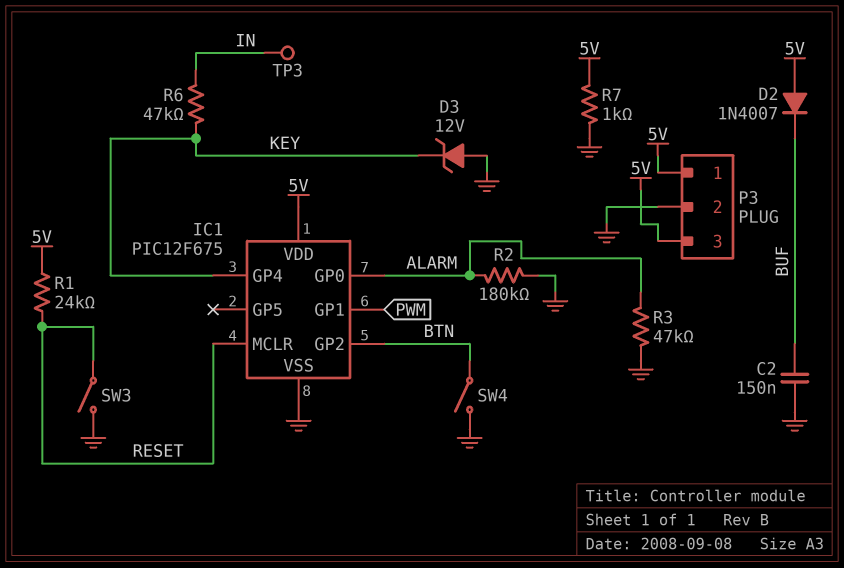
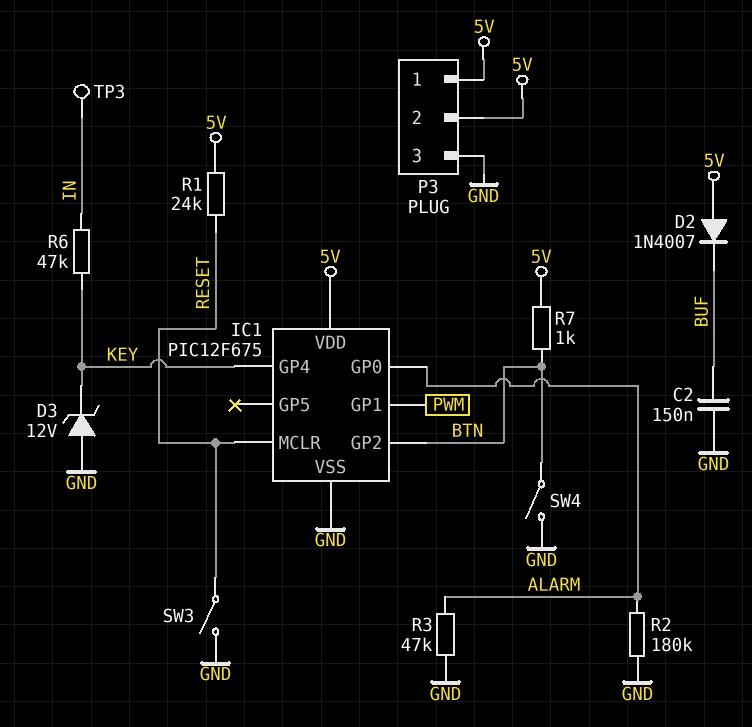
P3 pin 2: GND -> 5V
P3 pin 3: 5V -> GND
R7: 1k (5V, GND) -> 1k (5V, BTN)

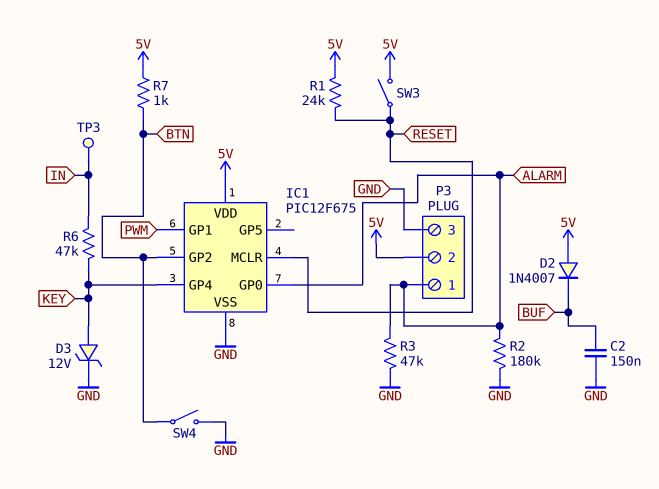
D3: zener 12V (A GND, K KEY) -> zener 12V (A KEY, K GND)
P3 pin 1: 5V -> ALARM
SW3: switch (GND, RESET) -> switch (5V, RESET)

